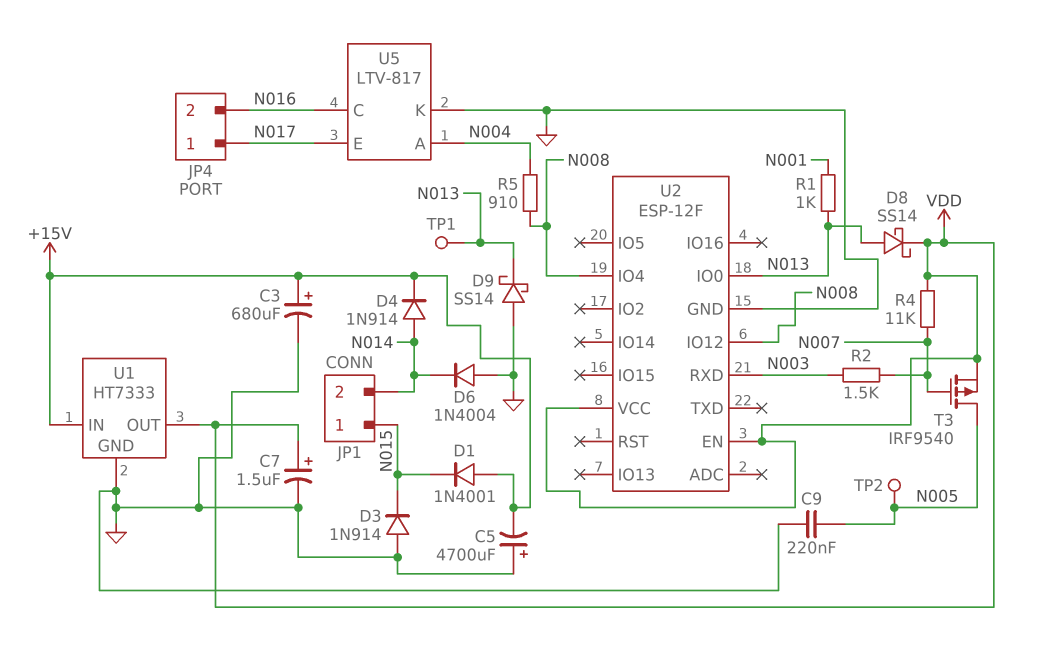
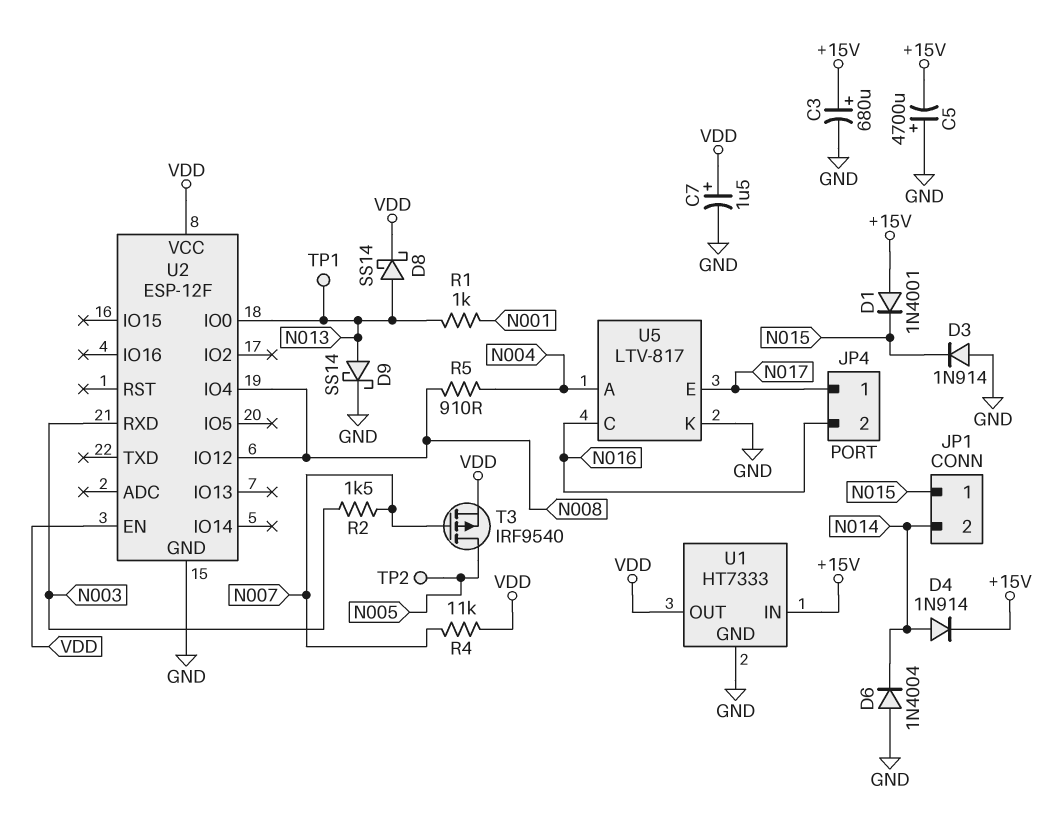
C9: 220nF (GND, N005) -> none
D9: schottky SS14 (A GND, K N013) -> schottky SS14 (A N013, K GND)

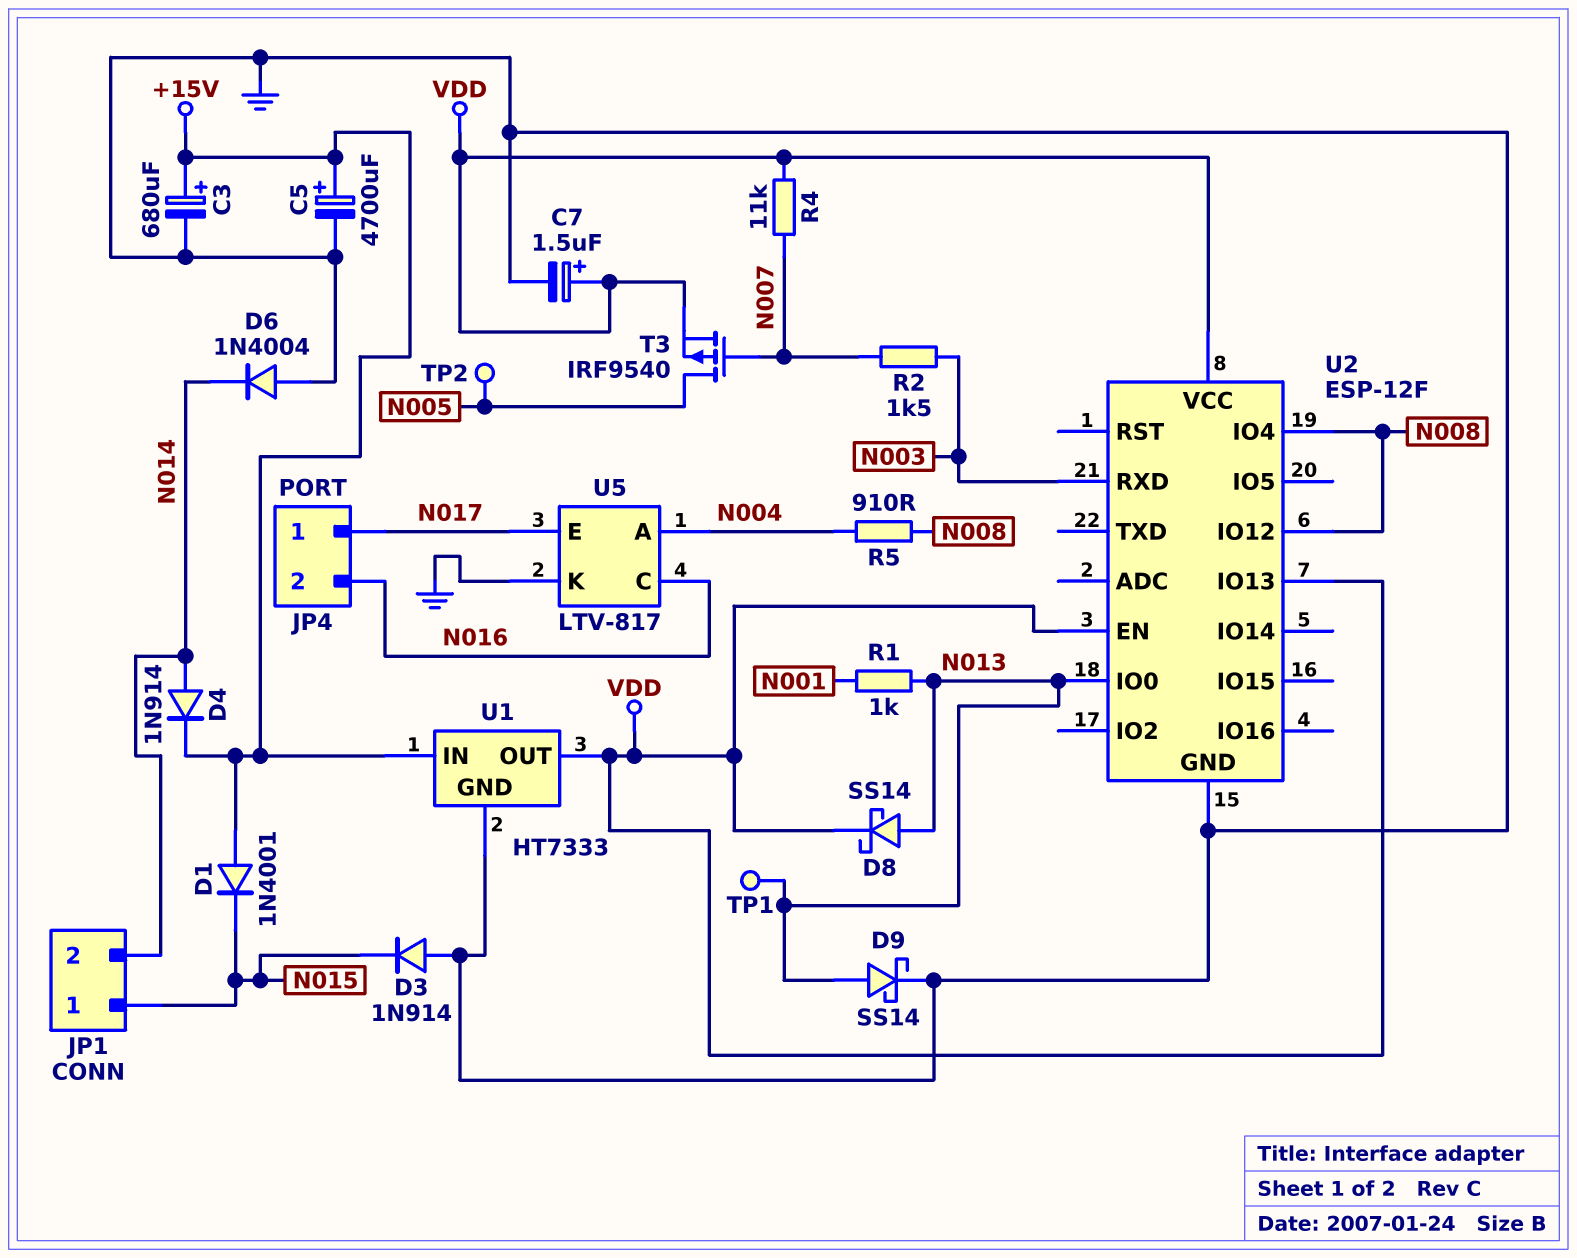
C5: 4700uF (plus GND, minus +15V) -> 4700uF (plus +15V, minus GND)
U2 pin IO13: none -> VDD

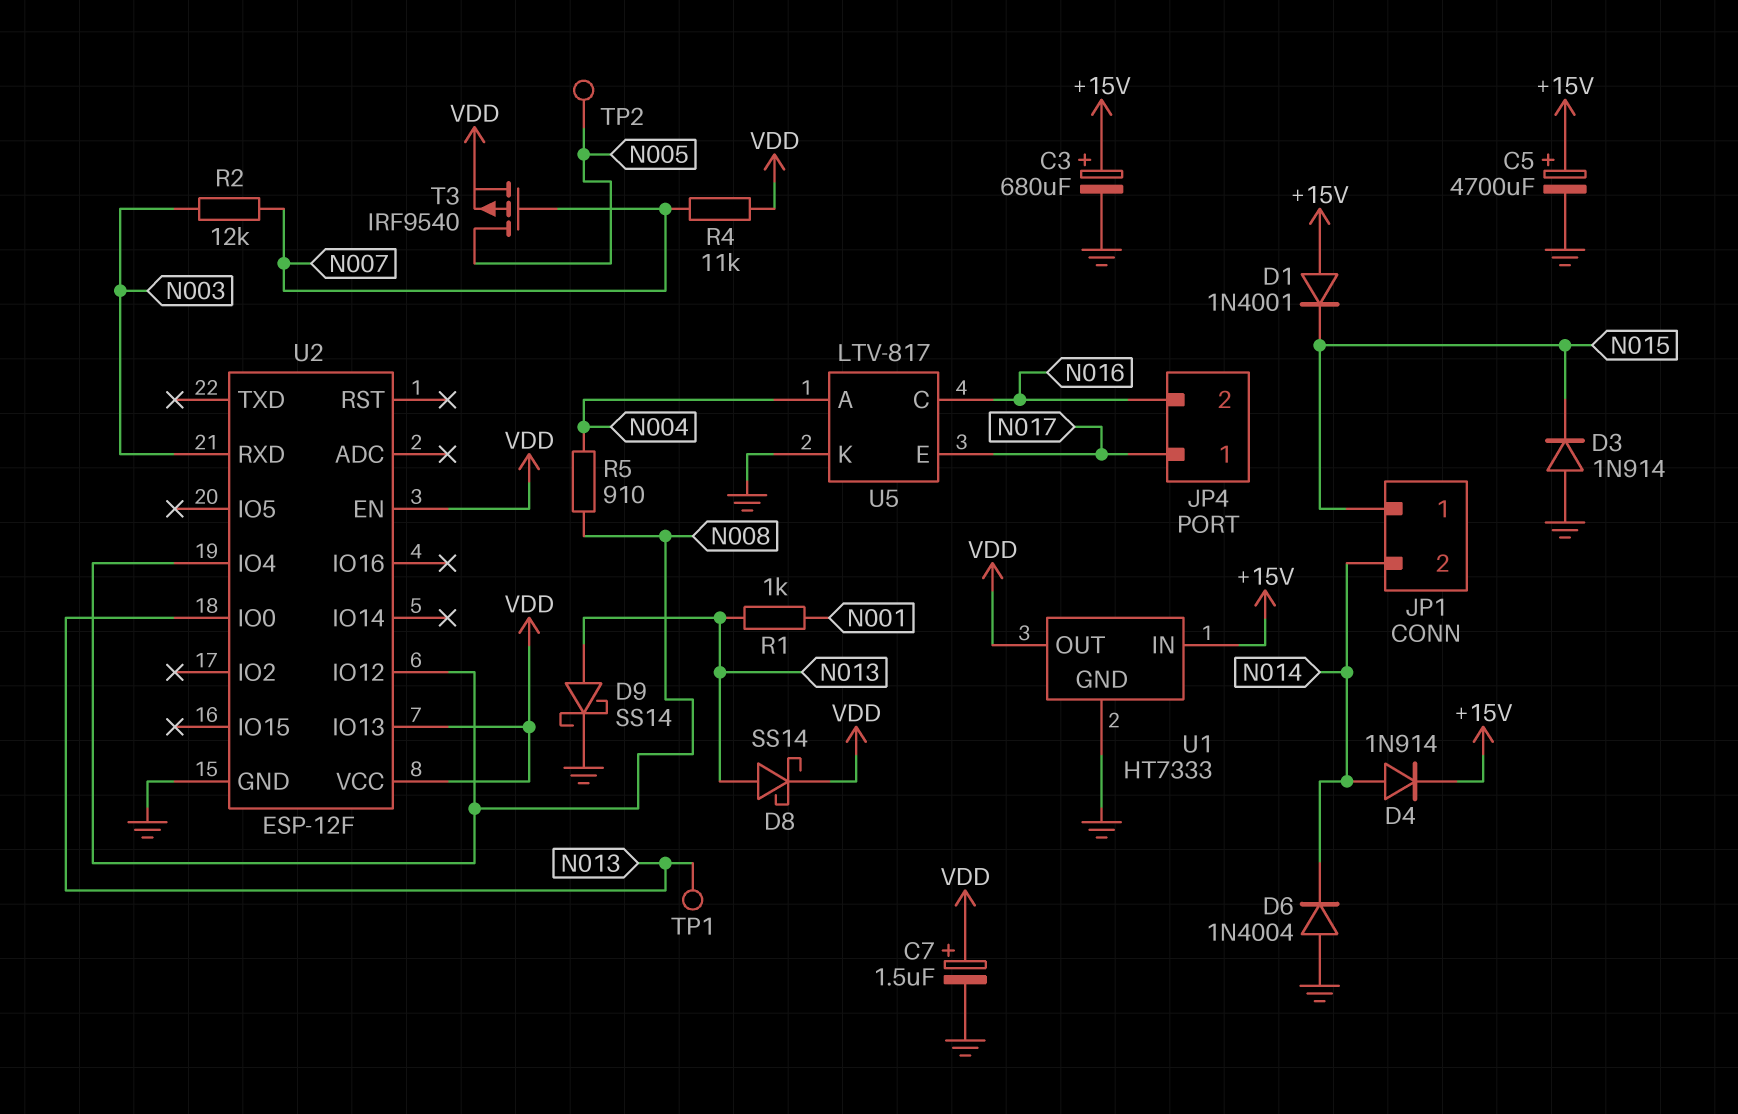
R2: 1.5k (N003, N007) -> 12k (N003, N007)

